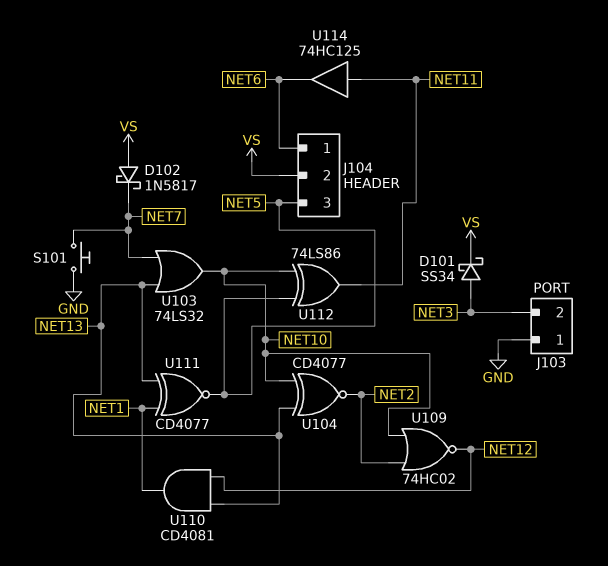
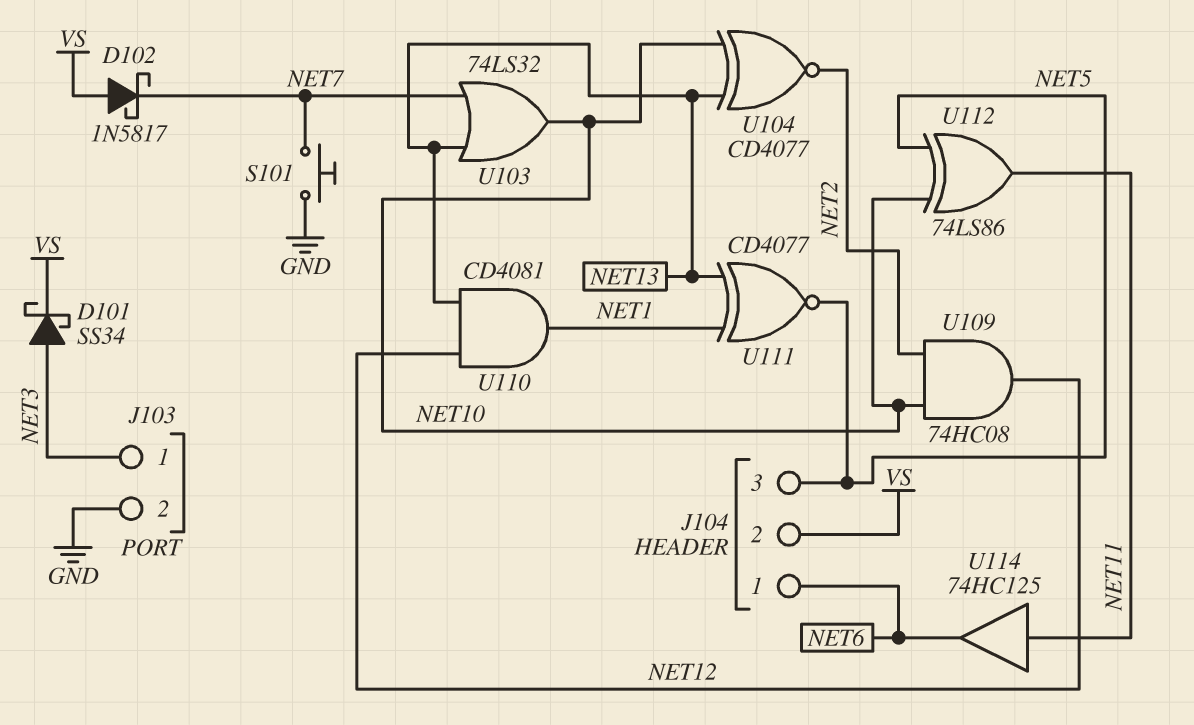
J103 pin 1: GND -> NET3
J103 pin 2: NET3 -> GND
U109: NOR 74HC02 (in NET2, in NET10, out NET12) -> AND 74HC08 (in NET2, in NET10, out NET12)

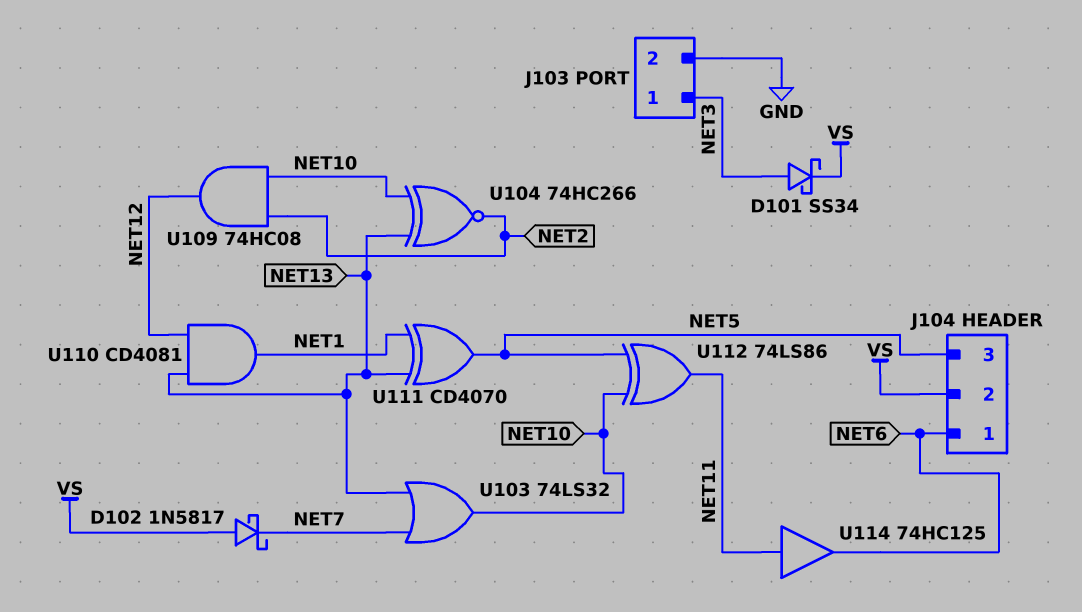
S101: button (GND, NET7) -> none
U104: XNOR CD4077 (in NET10, in NET13, out NET2) -> XNOR 74HC266 (in NET10, in NET13, out NET2)
U111: XNOR CD4077 (in NET1, in NET13, out NET5) -> XOR CD4070 (in NET1, in NET13, out NET5)

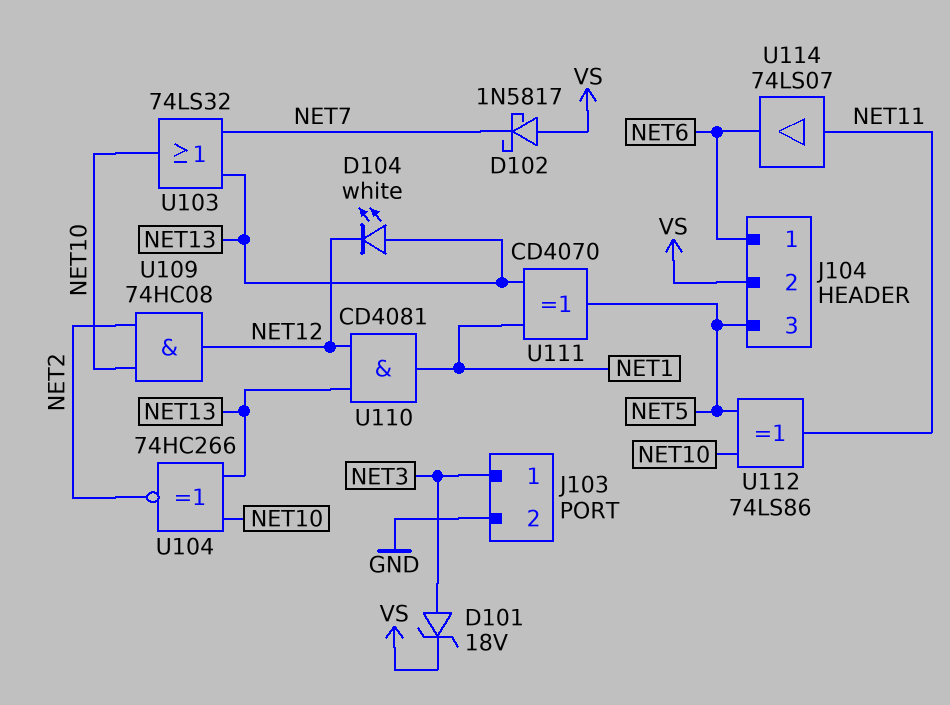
D101: schottky SS34 (A NET3, K VS) -> zener 18V (A NET3, K VS)
D104: none -> LED white (A NET13, K NET12)
U114: buffer 74HC125 (in NET11, out NET6) -> buffer 74LS07 (in NET11, out NET6)

